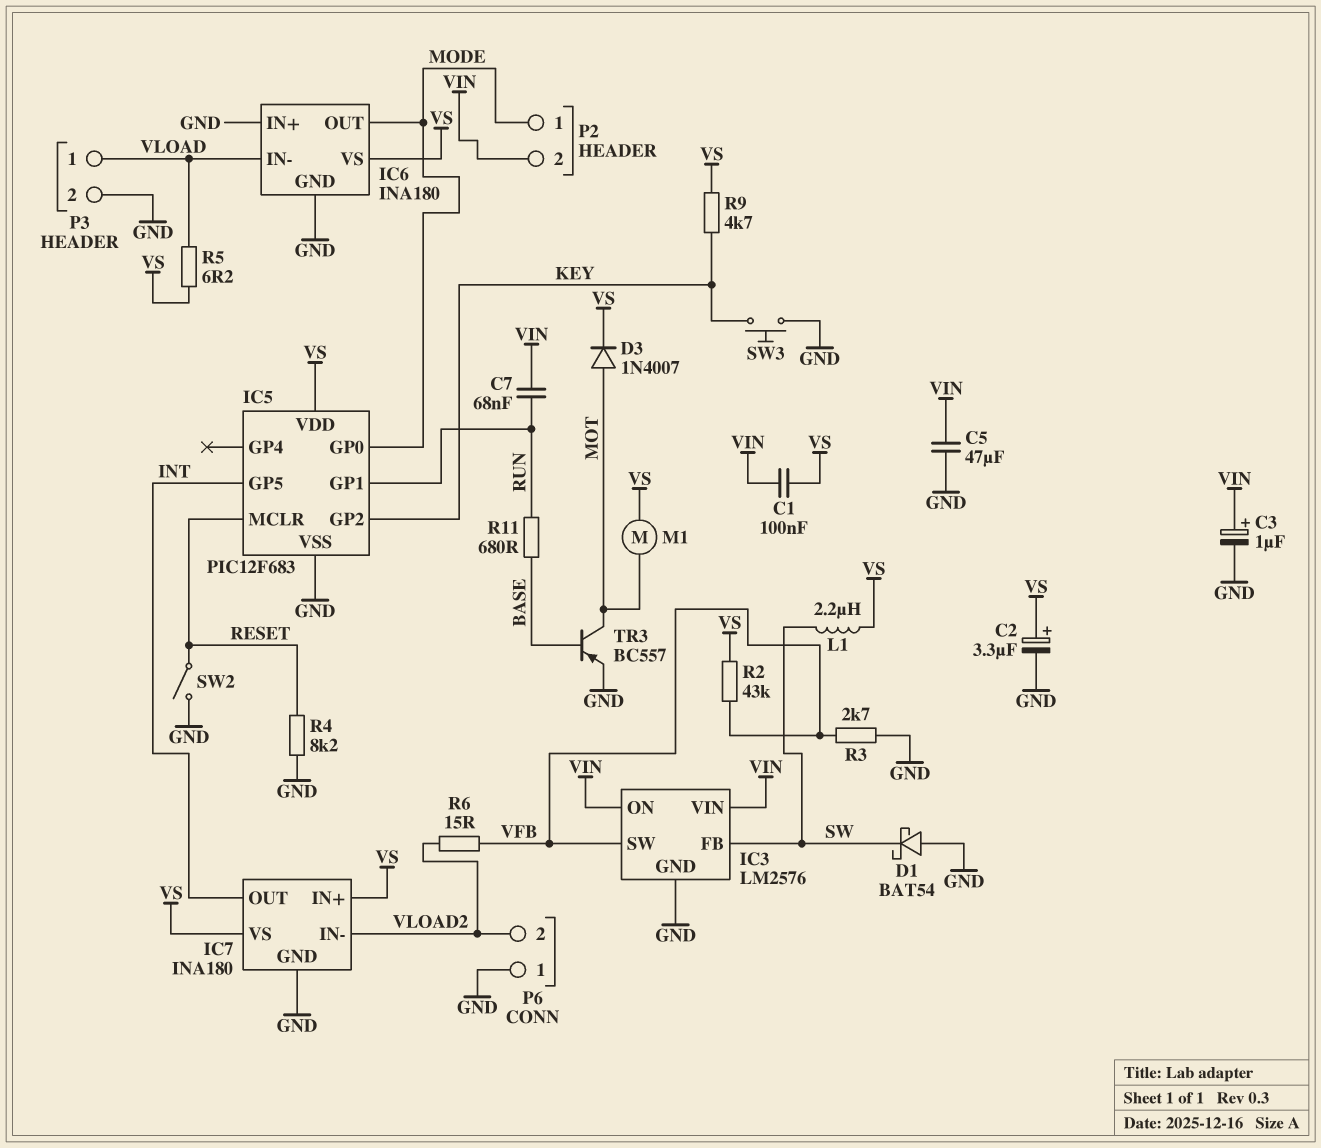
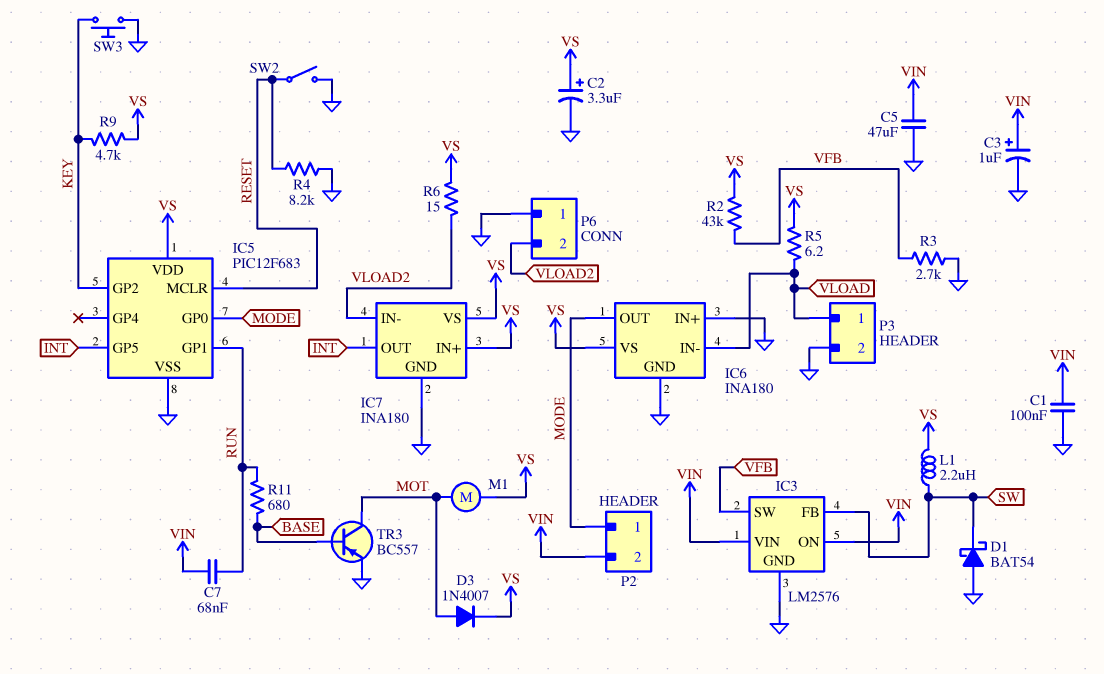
C1: 100nF (VIN, VS) -> 100nF (GND, VIN)
R6: 15 (VFB, VLOAD2) -> 15 (VLOAD2, VS)

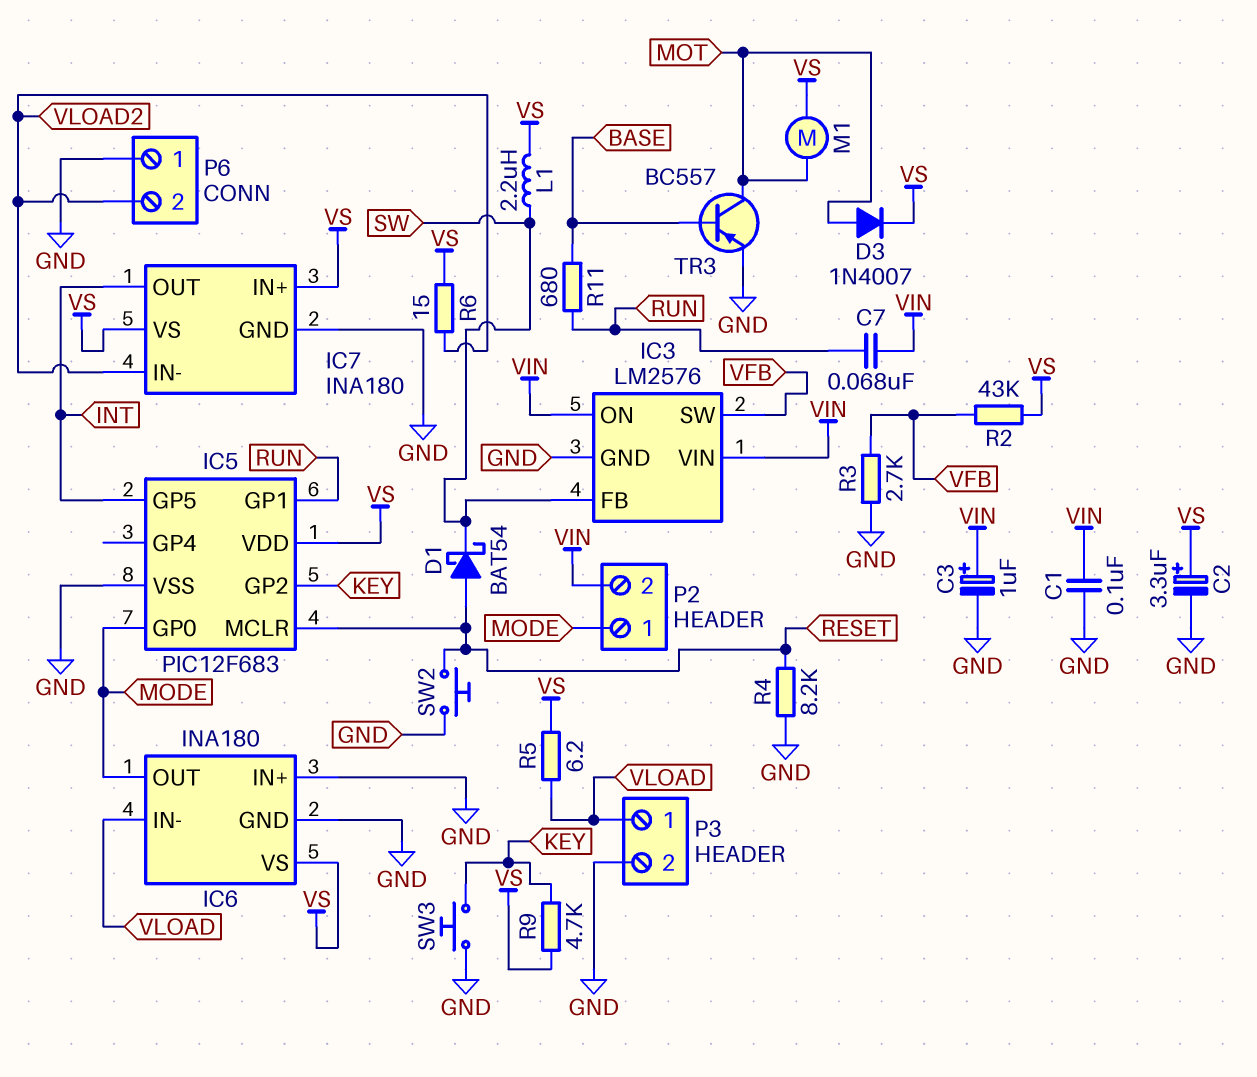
C5: 47uF (GND, VIN) -> none
D1: schottky BAT54 (A GND, K SW) -> schottky BAT54 (A RESET, K SW)
SW2: switch (GND, RESET) -> button (GND, RESET)

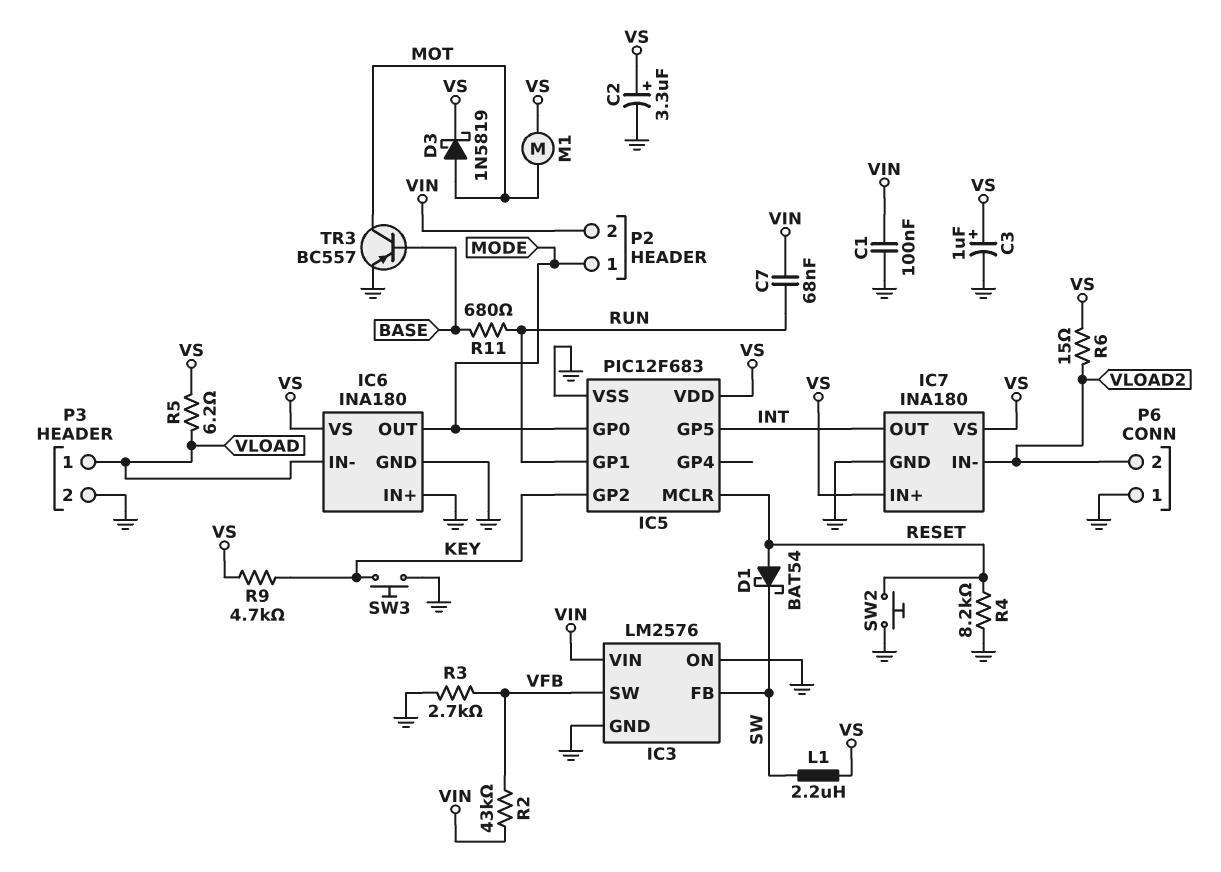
C3: 1uF (plus VIN, minus GND) -> 1uF (plus VS, minus GND)
D3: diode 1N4007 (A MOT, K VS) -> schottky 1N5819 (A MOT, K VS)
IC3 pin ON: VIN -> GND
R2: 43k (VFB, VS) -> 43k (VFB, VIN)

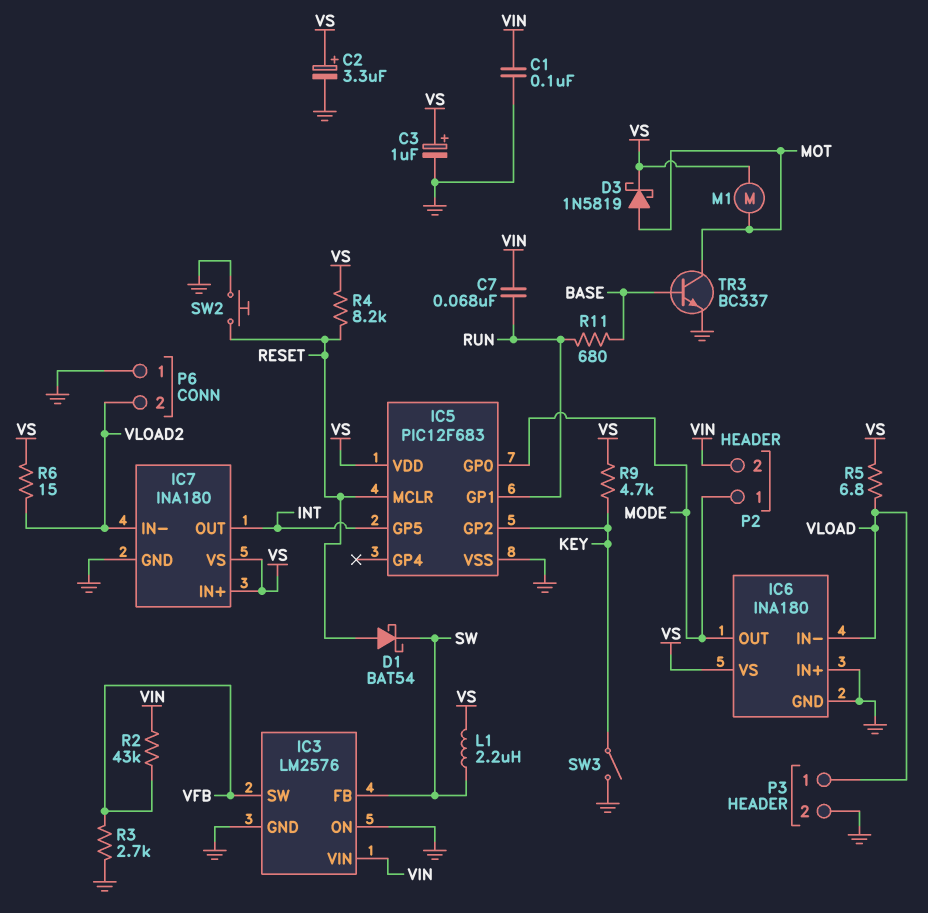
R4: 8.2k (GND, RESET) -> 8.2k (RESET, VS)
R5: 6.2 (VLOAD, VS) -> 6.8 (VLOAD, VS)
SW3: button (GND, KEY) -> switch (GND, KEY)
TR3: PNP BC557 (B BASE, C MOT, E GND) -> NPN BC337 (B BASE, C MOT, E GND)

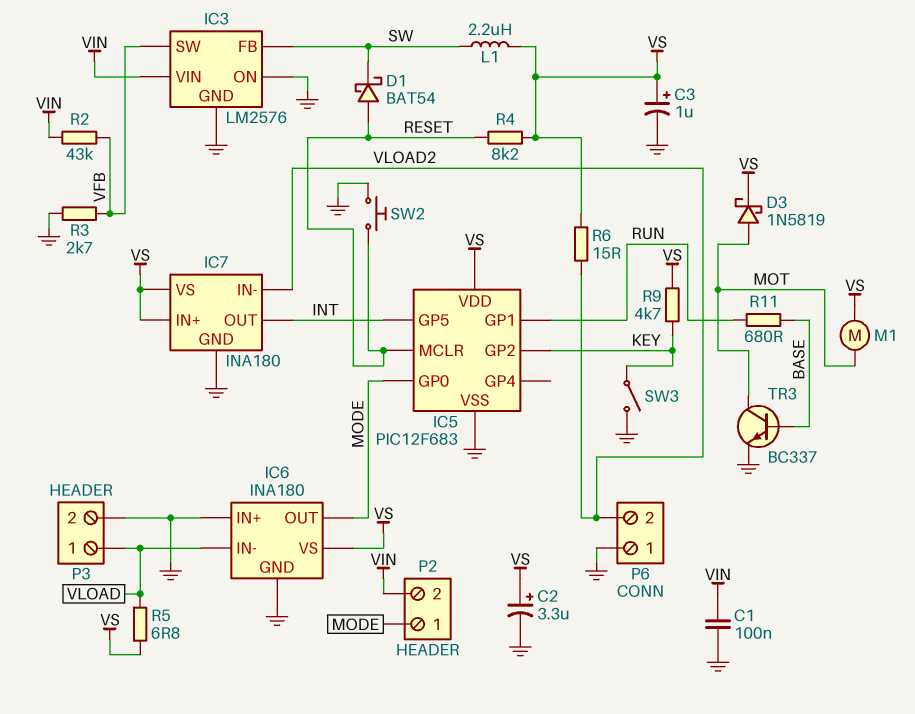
C7: 68nF (RUN, VIN) -> none

